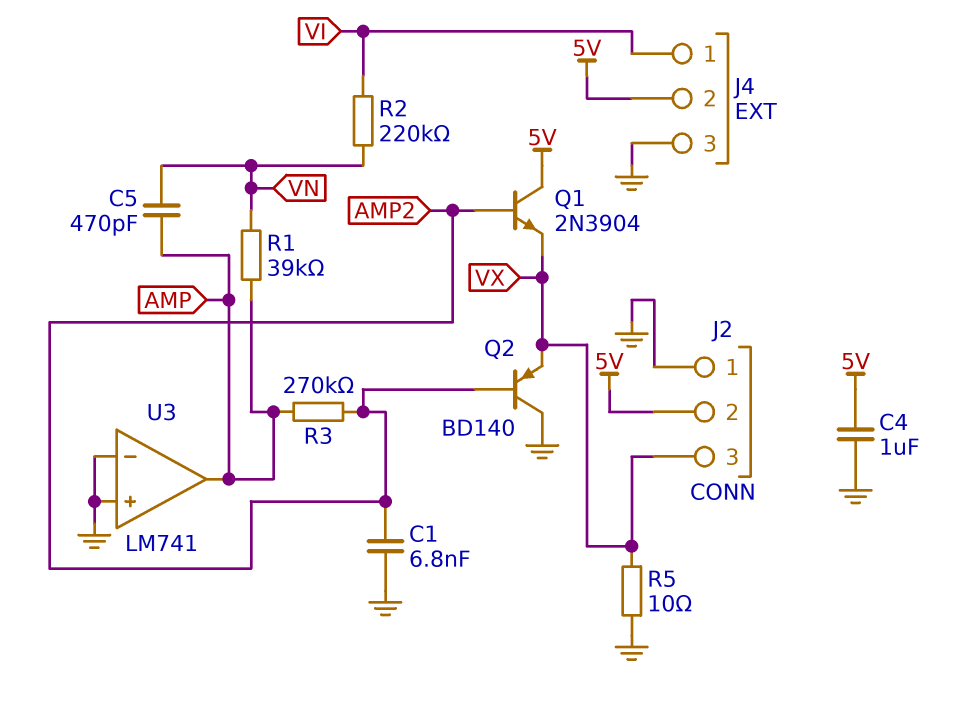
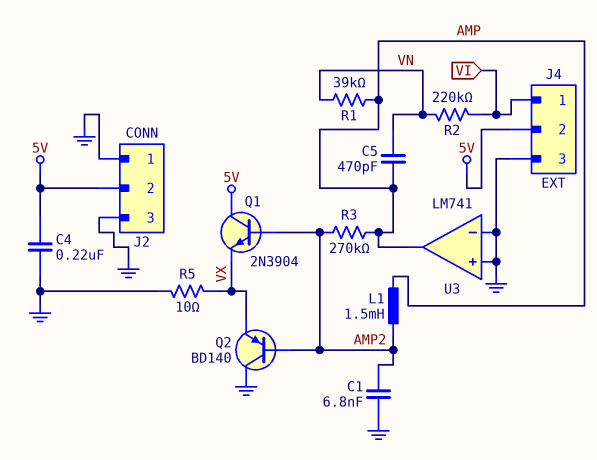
C4: 1uF (5V, GND) -> 220nF (5V, GND)
J2 pin 3: VX -> GND
L1: none -> 1.5mH (AMP, AMP2)

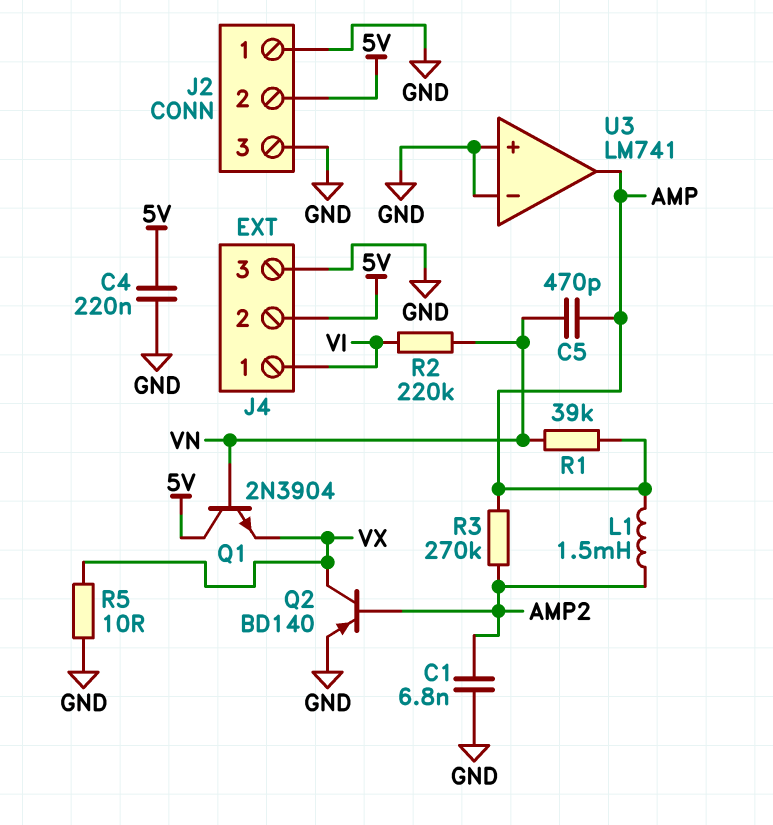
Q1: NPN 2N3904 (B AMP2, C 5V, E VX) -> NPN 2N3904 (B VN, C 5V, E VX)
Q2: PNP BD140 (B AMP2, C GND, E VX) -> PNP BD140 (B AMP2, C VX, E GND)

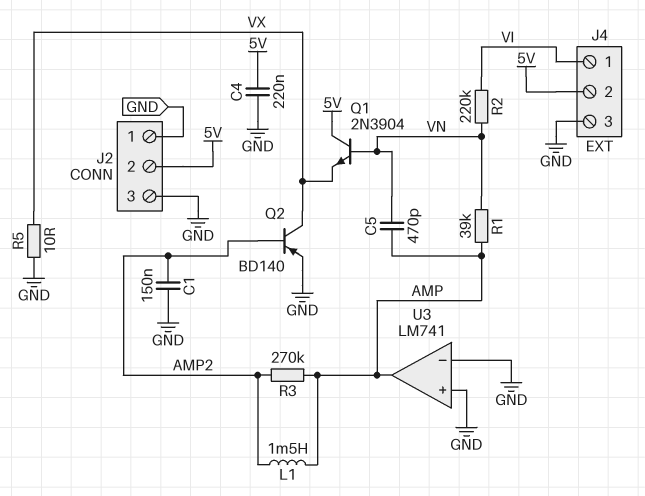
C1: 6.8nF (AMP2, GND) -> 150nF (AMP2, GND)

